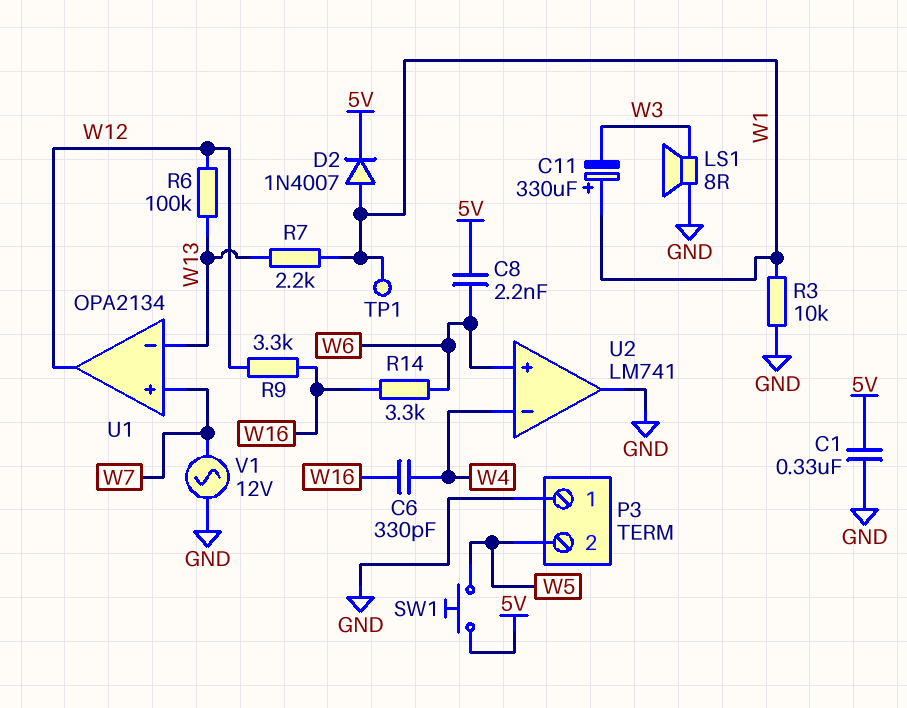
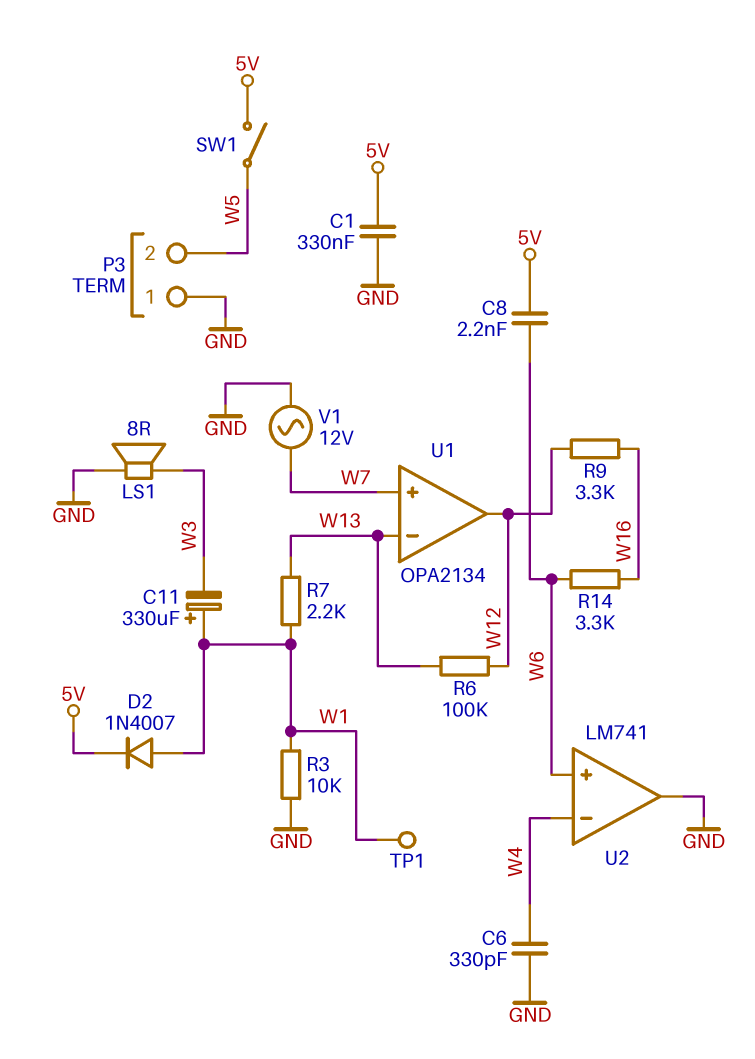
C6: 330pF (W4, W16) -> 330pF (GND, W4)
SW1: button (5V, W5) -> switch (5V, W5)

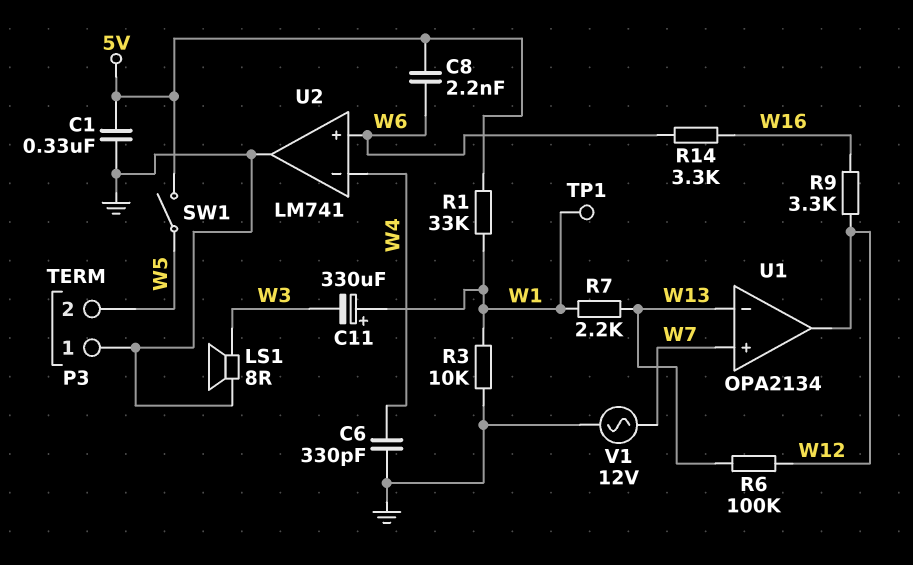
D2: diode 1N4007 (A W1, K 5V) -> none
R1: none -> 33k (5V, W1)

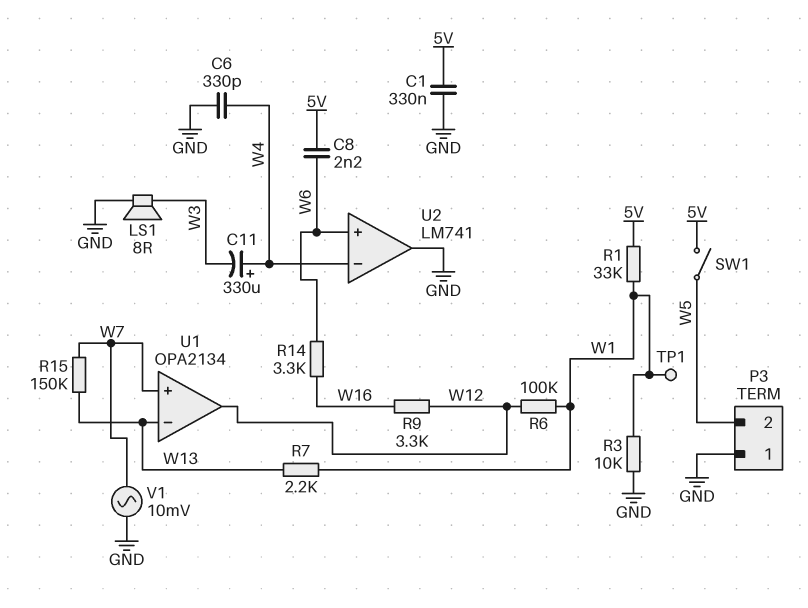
C11: 330uF (plus W1, minus W3) -> 330uF (plus W4, minus W3)
R6: 100k (W12, W13) -> 100k (W1, W12)
R15: none -> 150k (W7, W13)
V1: AC 12V (GND, W7) -> AC 10mV (GND, W7)

